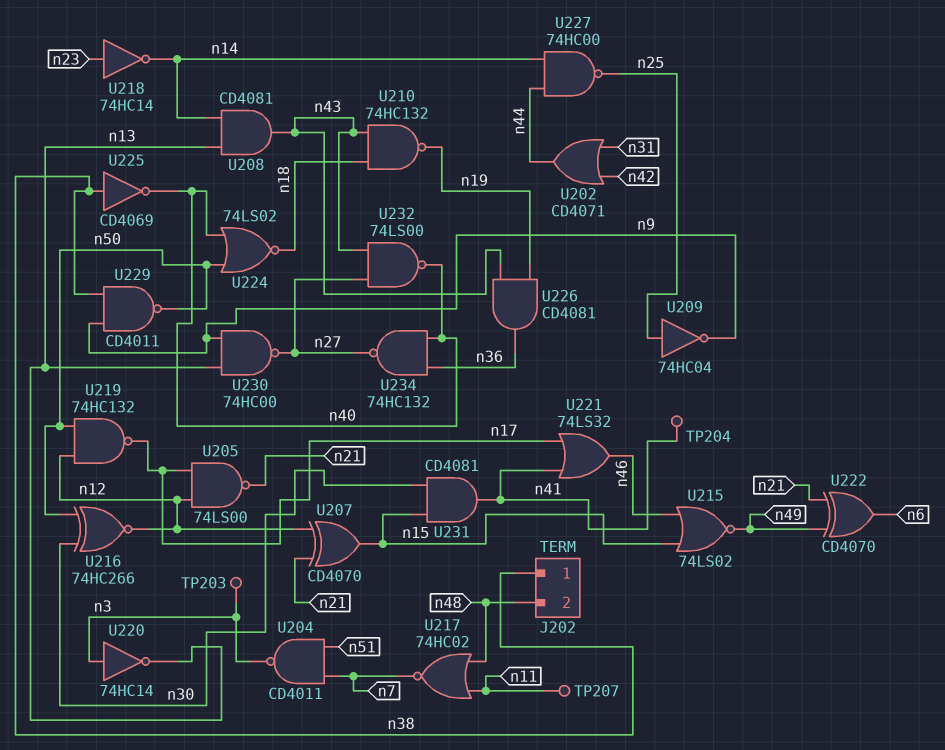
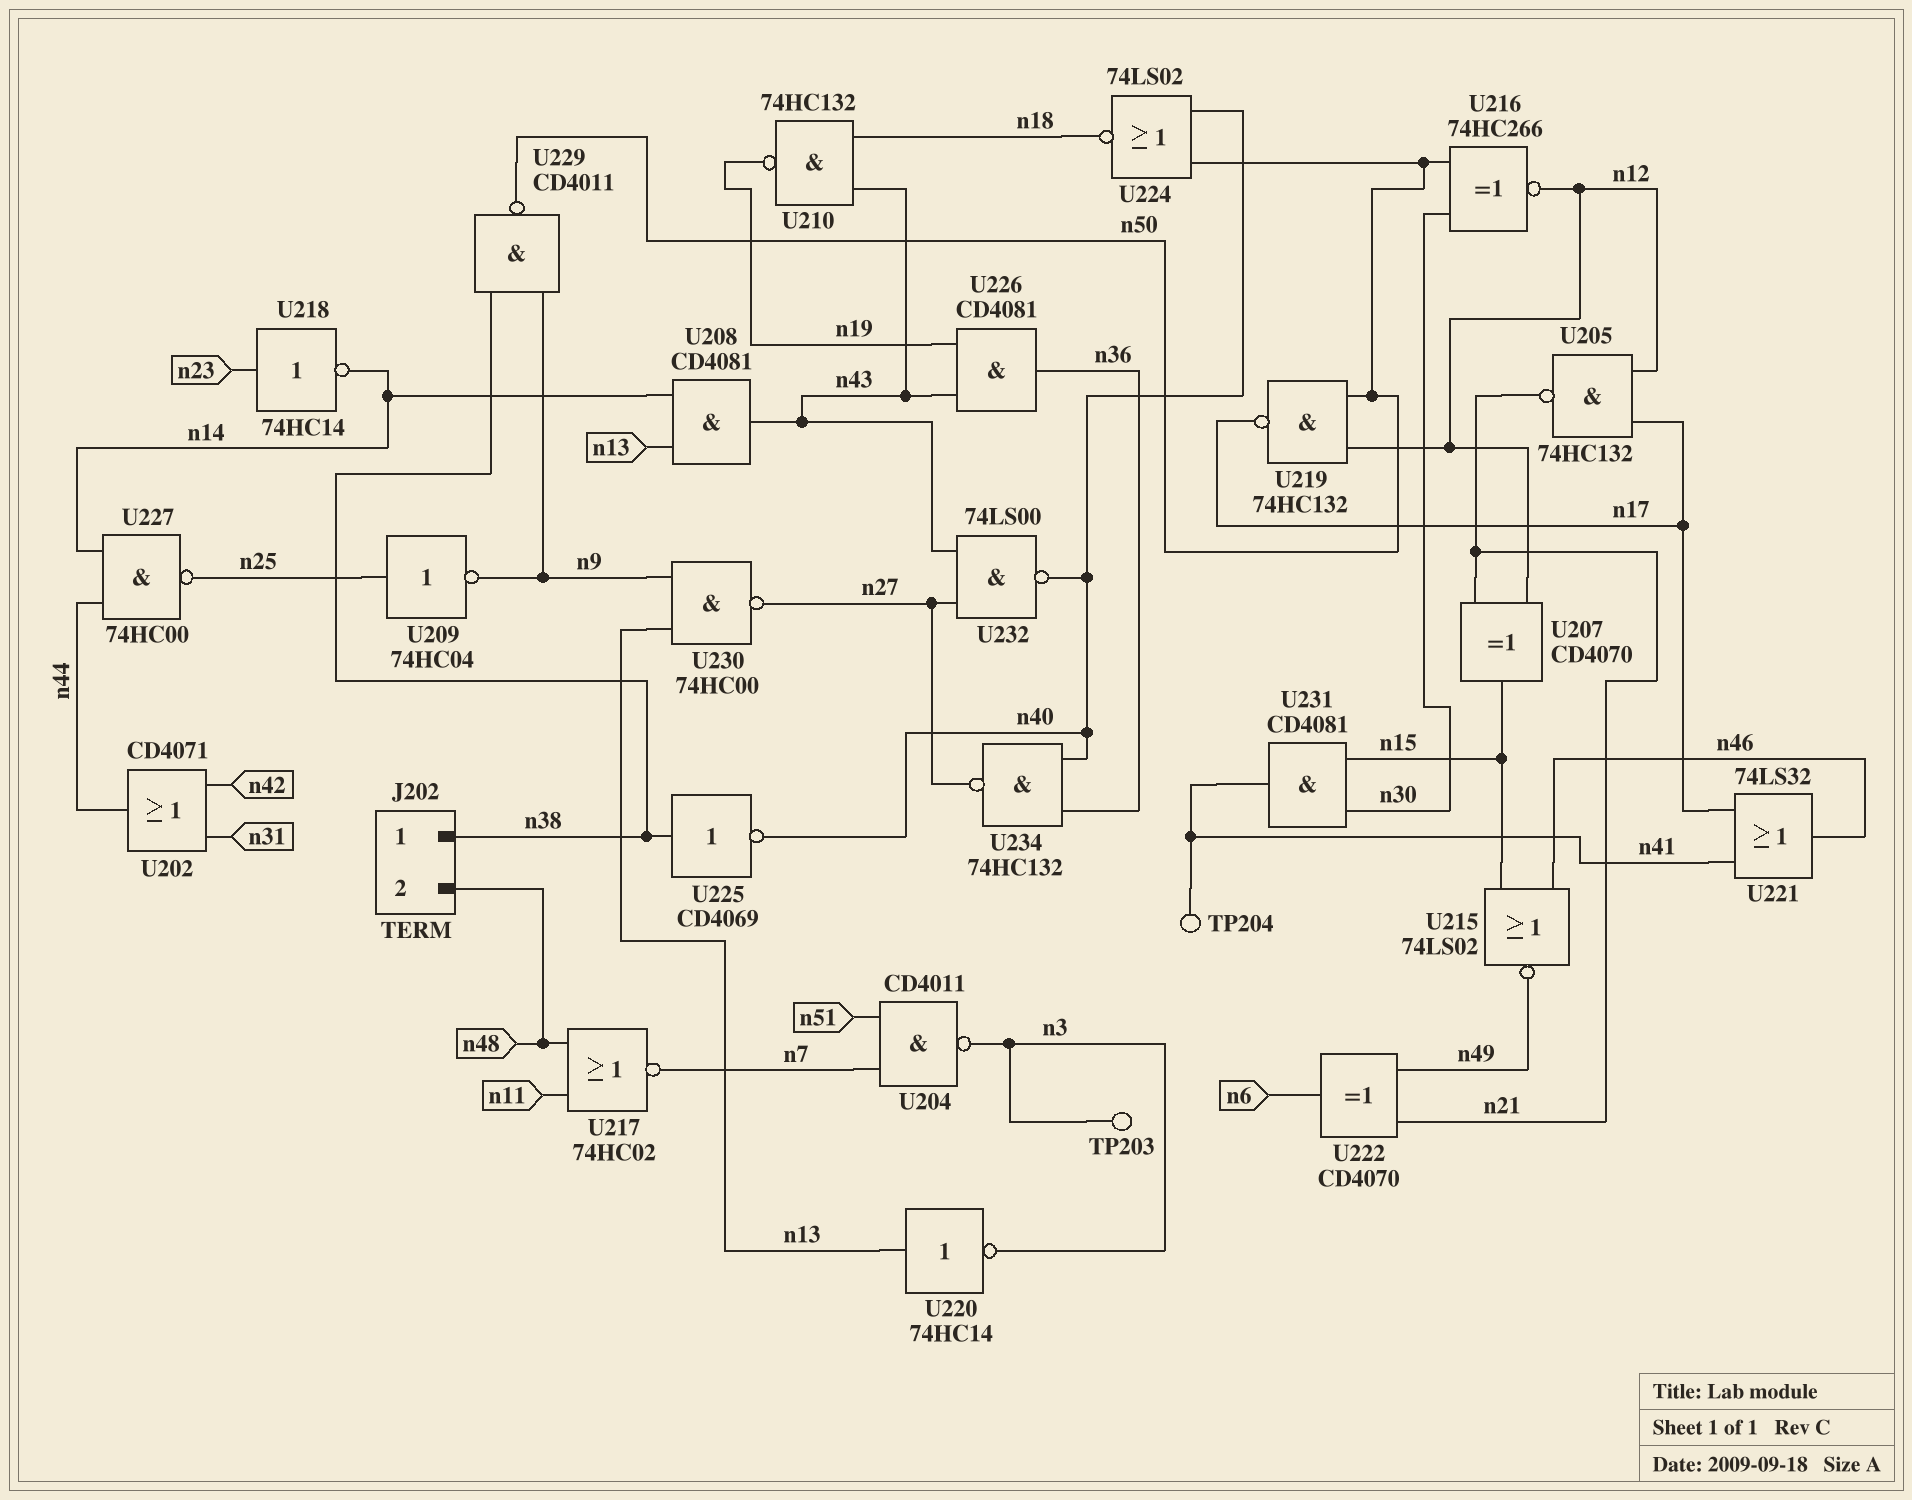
TP207: test point (n11) -> none
U205: NAND 74LS00 (in n12, in n17, out n21) -> NAND 74HC132 (in n12, in n17, out n21)
U220: NOT 74HC14 (in n3, out n13) -> NOT 74HC14 (in n13, out n3)

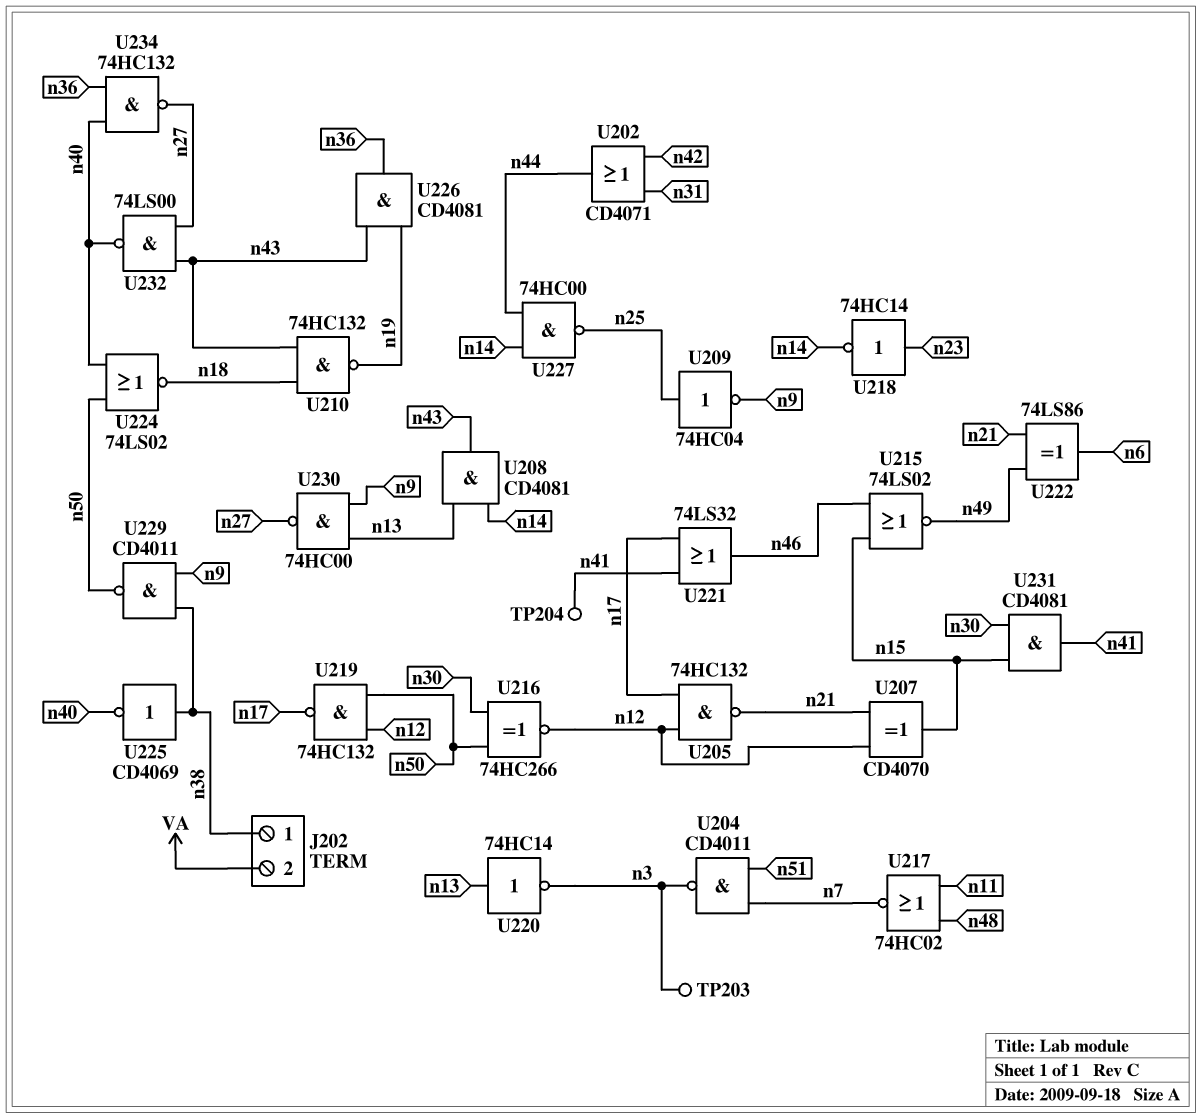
J202 pin 2: n48 -> VA
U222: XOR CD4070 (in n21, in n49, out n6) -> XOR 74LS86 (in n21, in n49, out n6)

